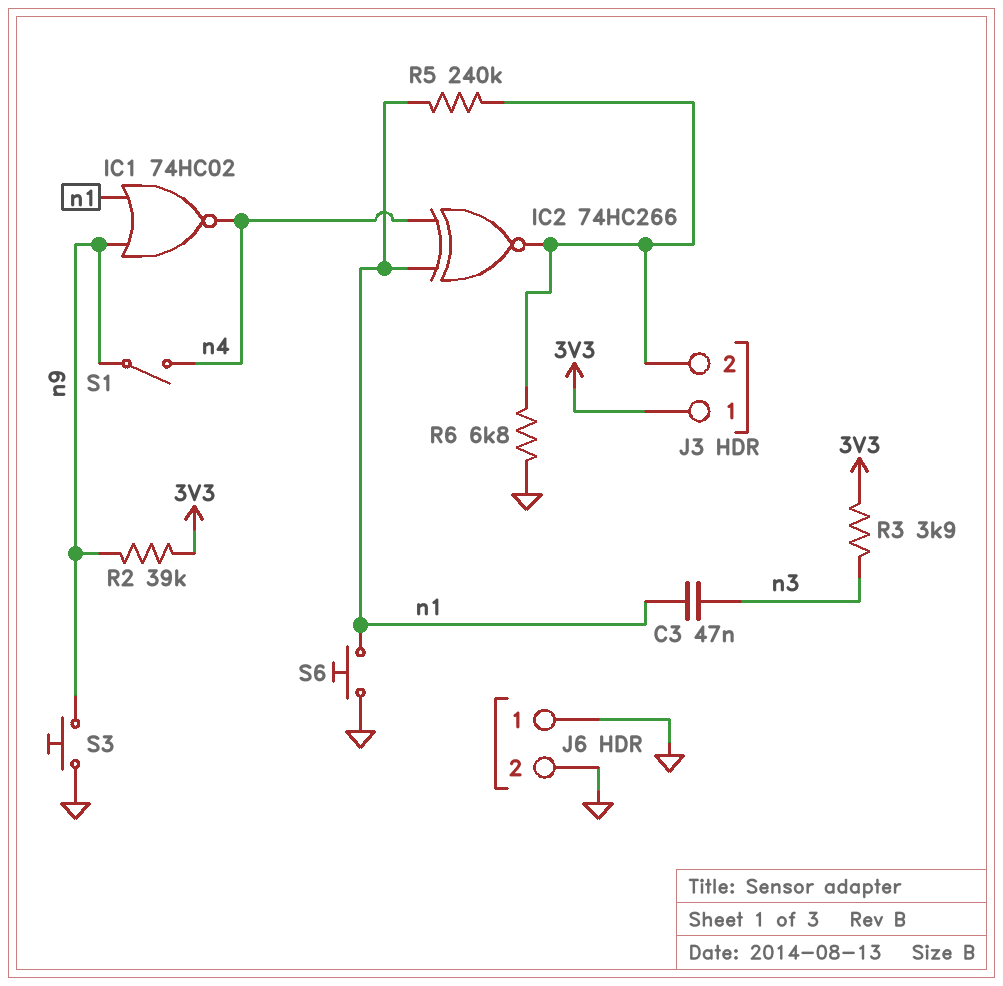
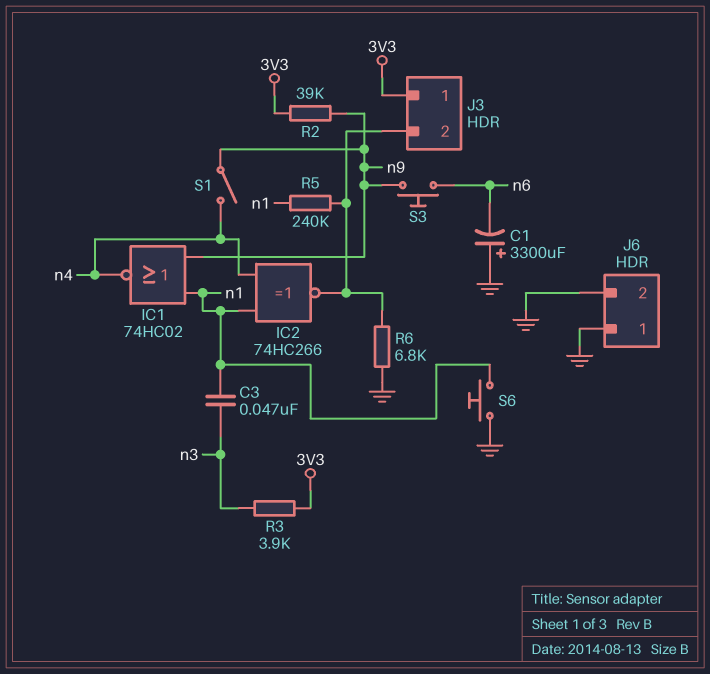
C1: none -> 3300uF (plus GND, minus n6)
S3: button (GND, n9) -> button (n6, n9)

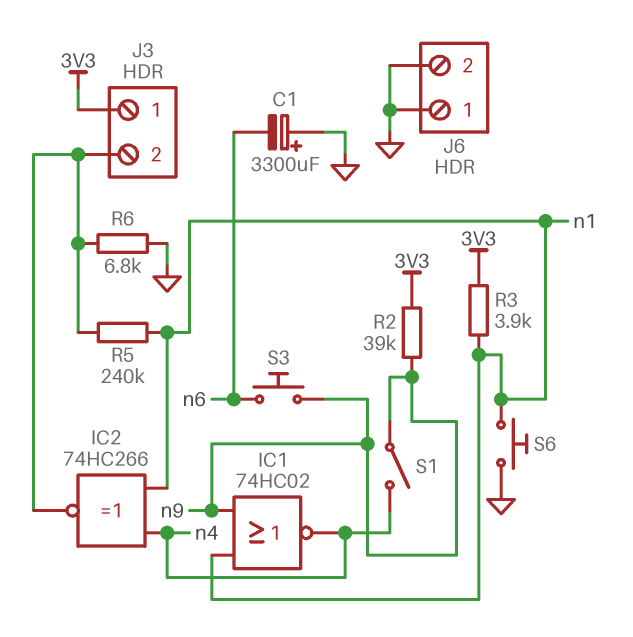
C3: 47nF (n1, n3) -> none
R3: 3.9k (3V3, n3) -> 3.9k (3V3, n1)

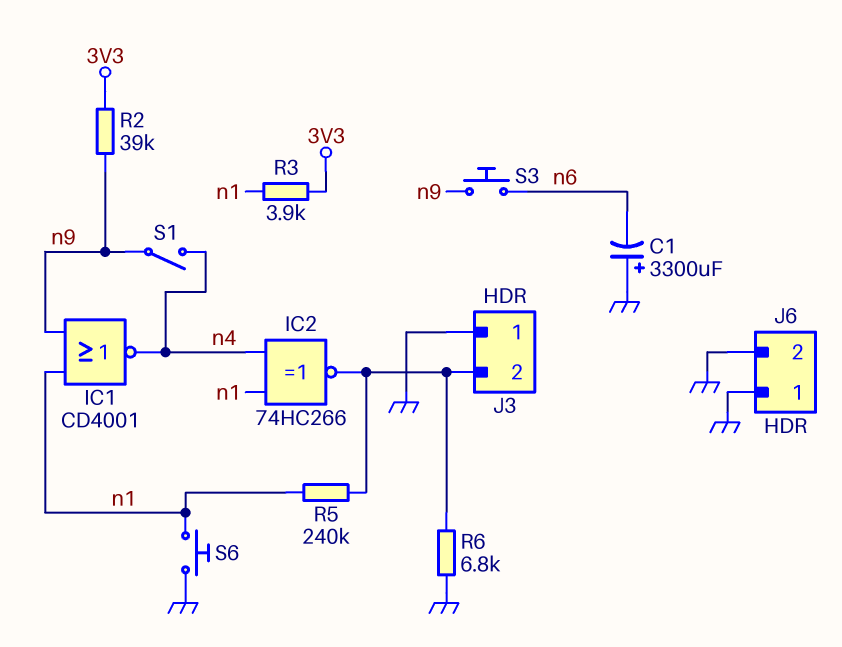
IC1: NOR 74HC02 (in n1, in n9, out n4) -> NOR CD4001 (in n1, in n9, out n4)
J3 pin 1: 3V3 -> GND

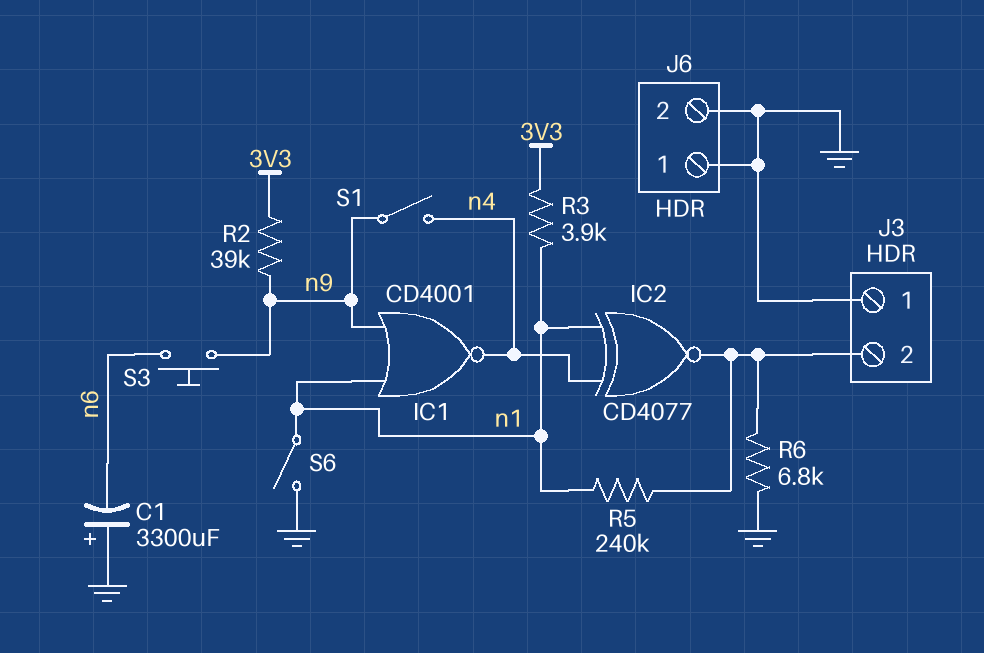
IC2: XNOR 74HC266 (in n1, in n4, out J3/2) -> XNOR CD4077 (in n1, in n4, out J3/2)
S6: button (GND, n1) -> switch (GND, n1)

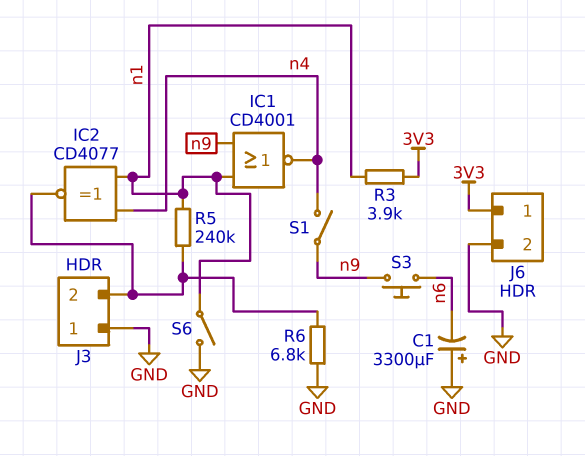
J6 pin 1: GND -> 3V3
R2: 39k (3V3, n9) -> none

